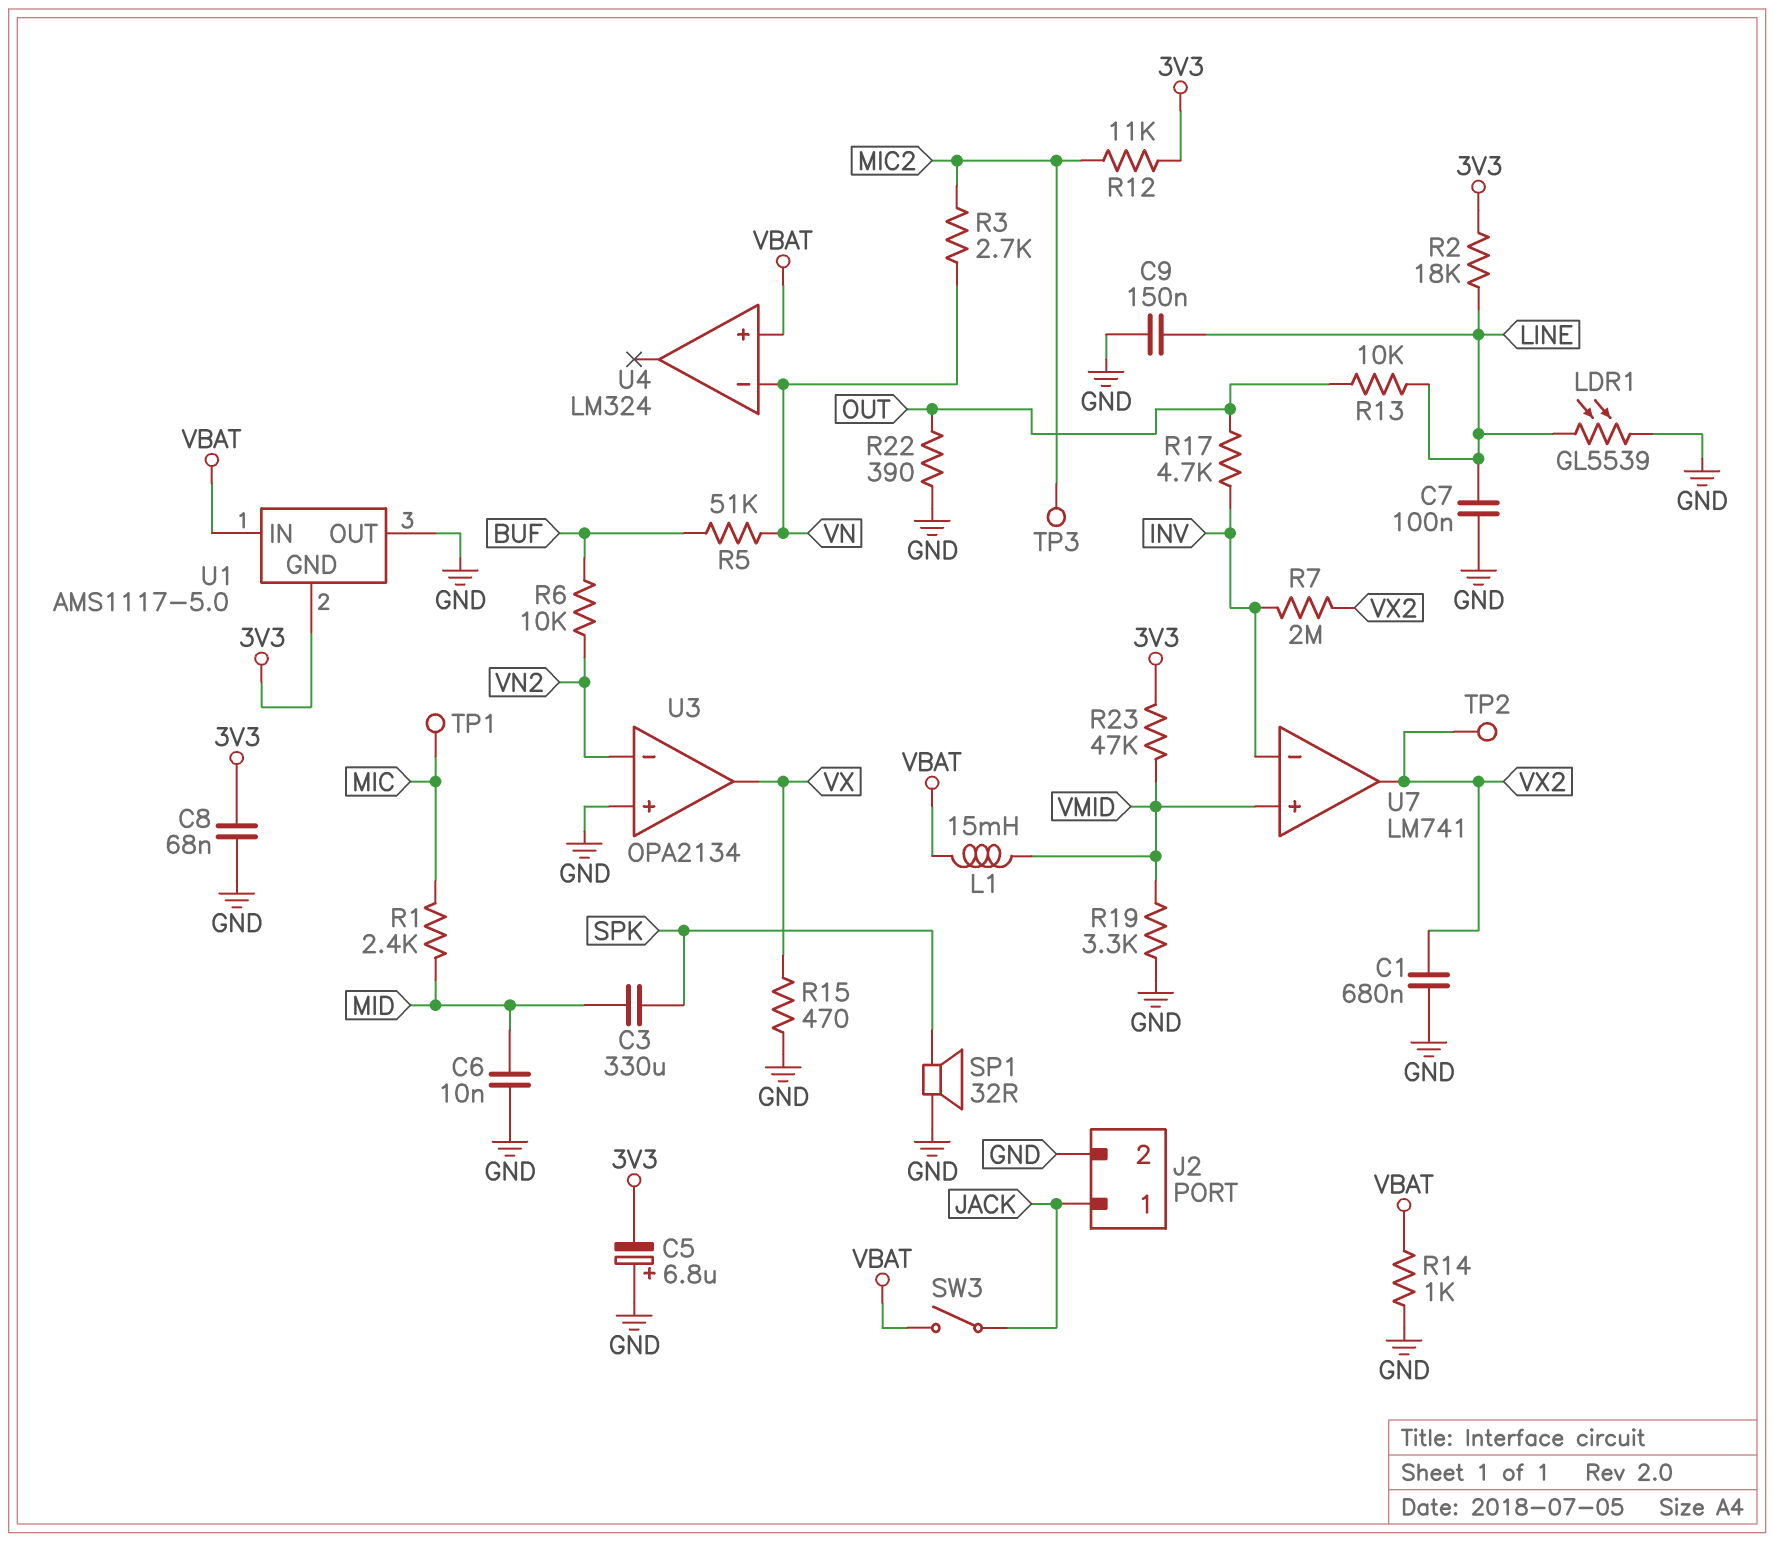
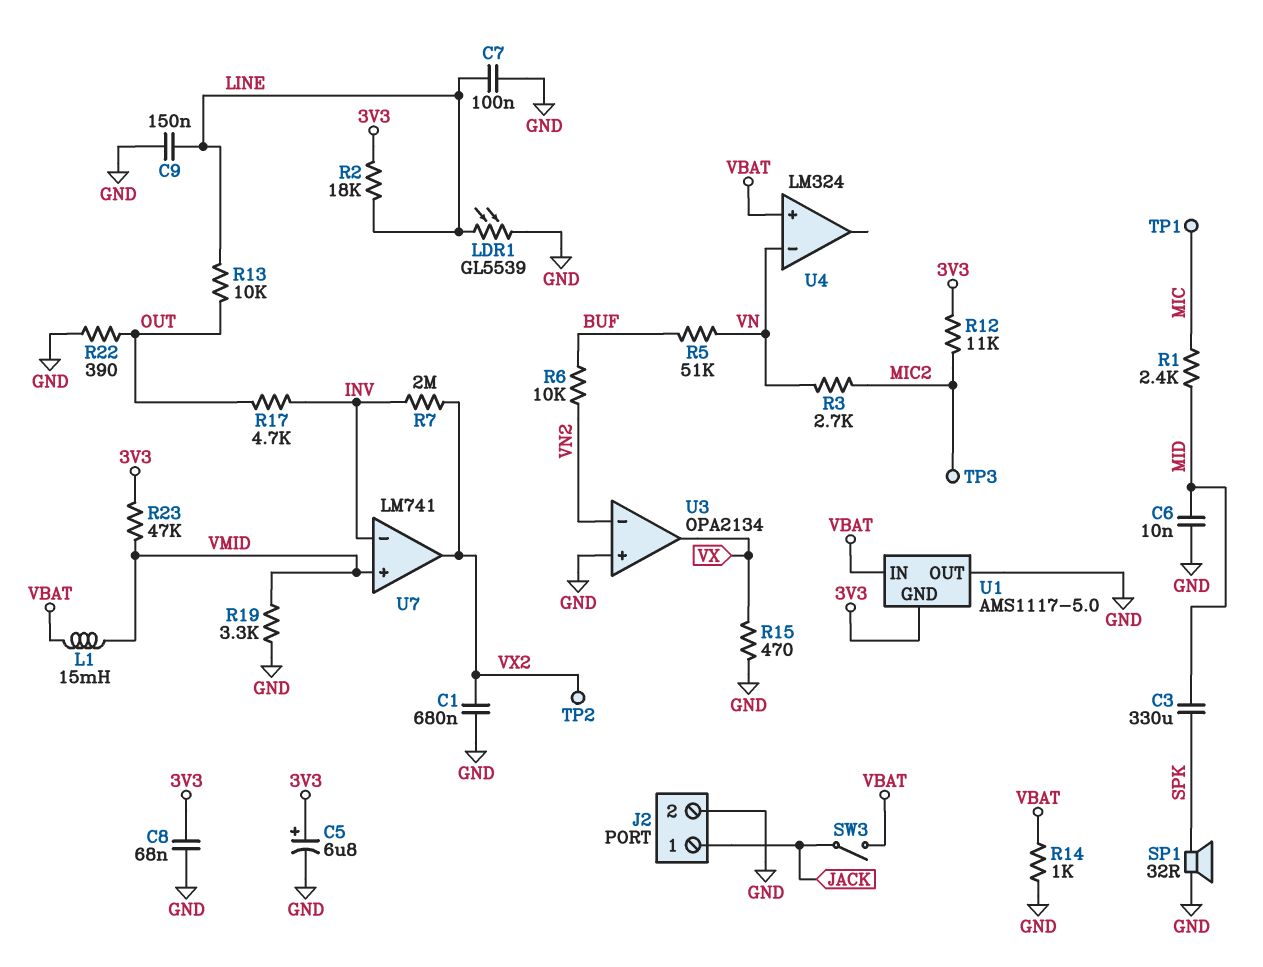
C5: 6.8uF (plus GND, minus 3V3) -> 6.8uF (plus 3V3, minus GND)

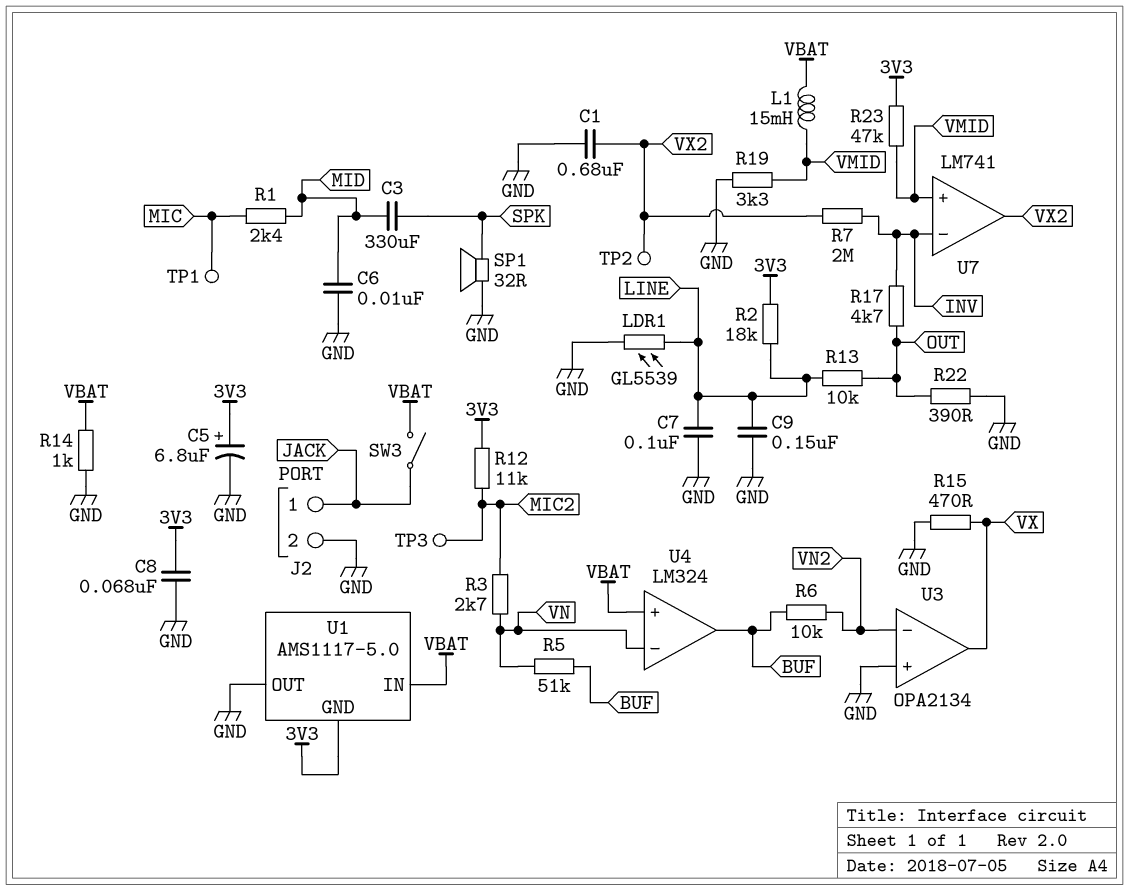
U4 pin out: none -> BUF

